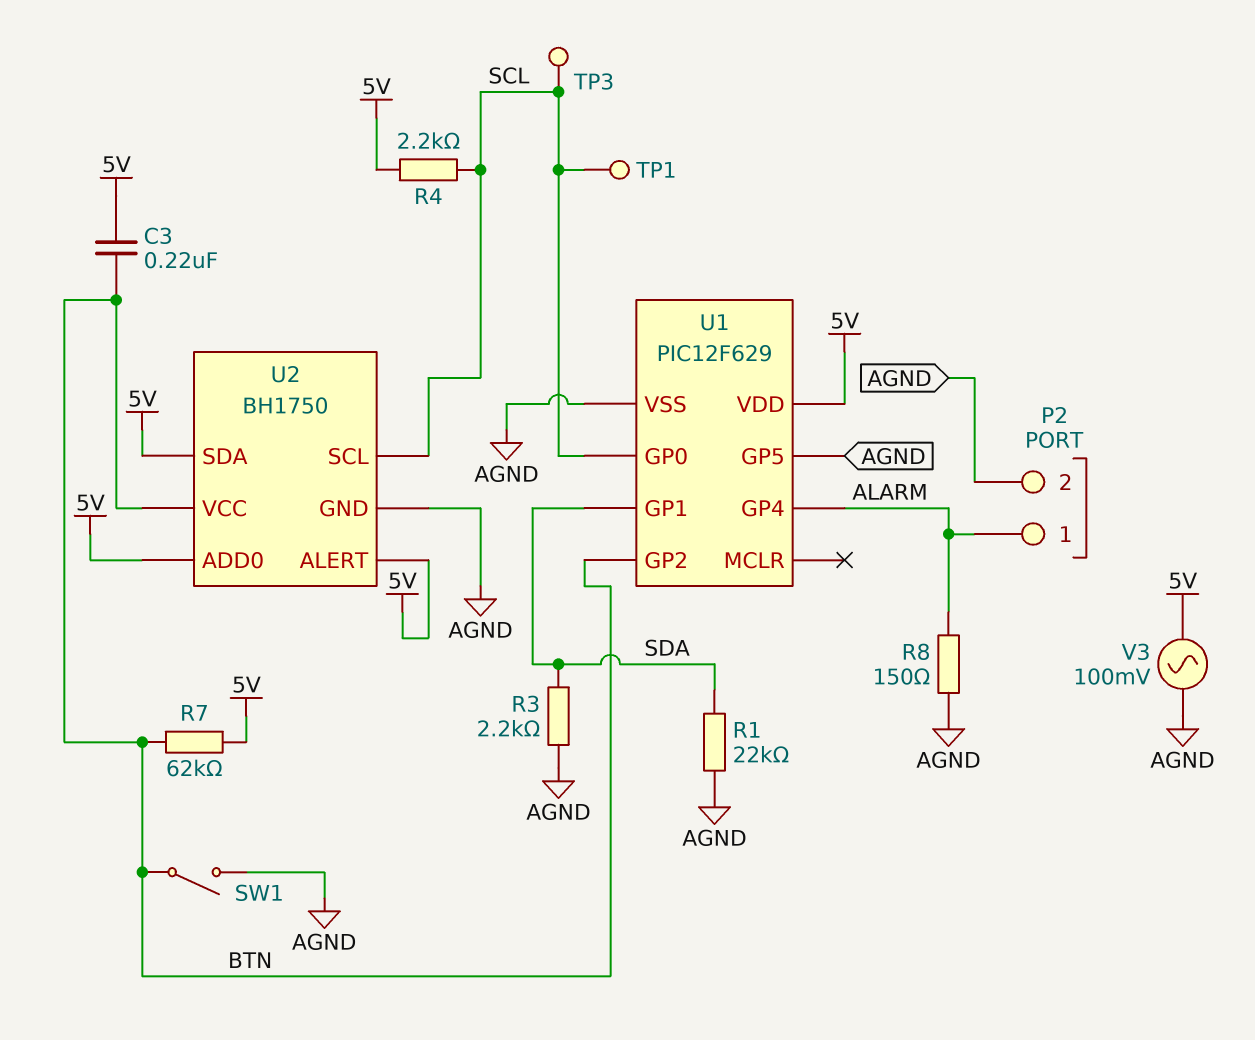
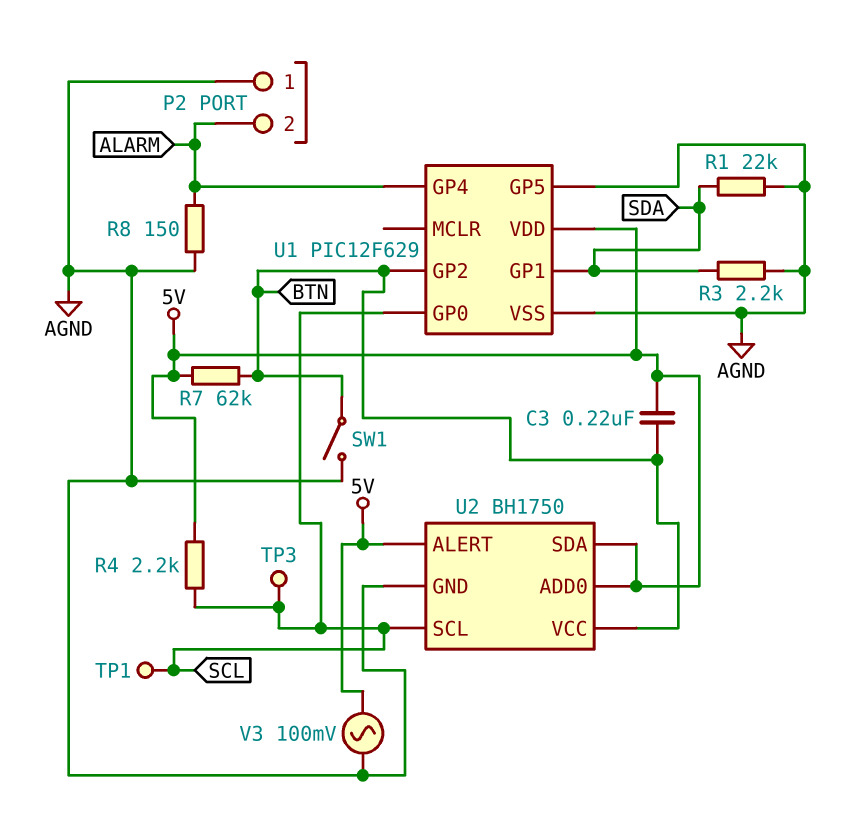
P2 pin 1: ALARM -> AGND
P2 pin 2: AGND -> ALARM

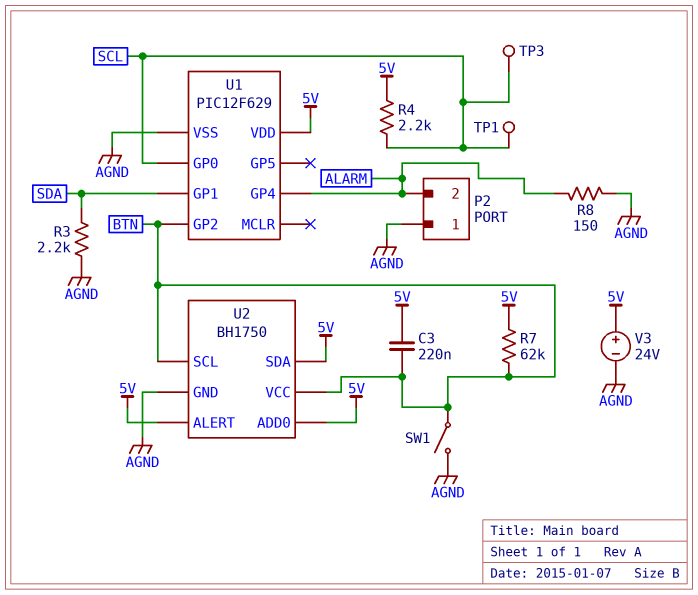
R1: 22k (AGND, SDA) -> none
U1 pin GP5: AGND -> none
U2 pin SCL: SCL -> BTN
V3: AC 100mV (5V, AGND) -> 24V (plus 5V, minus AGND)

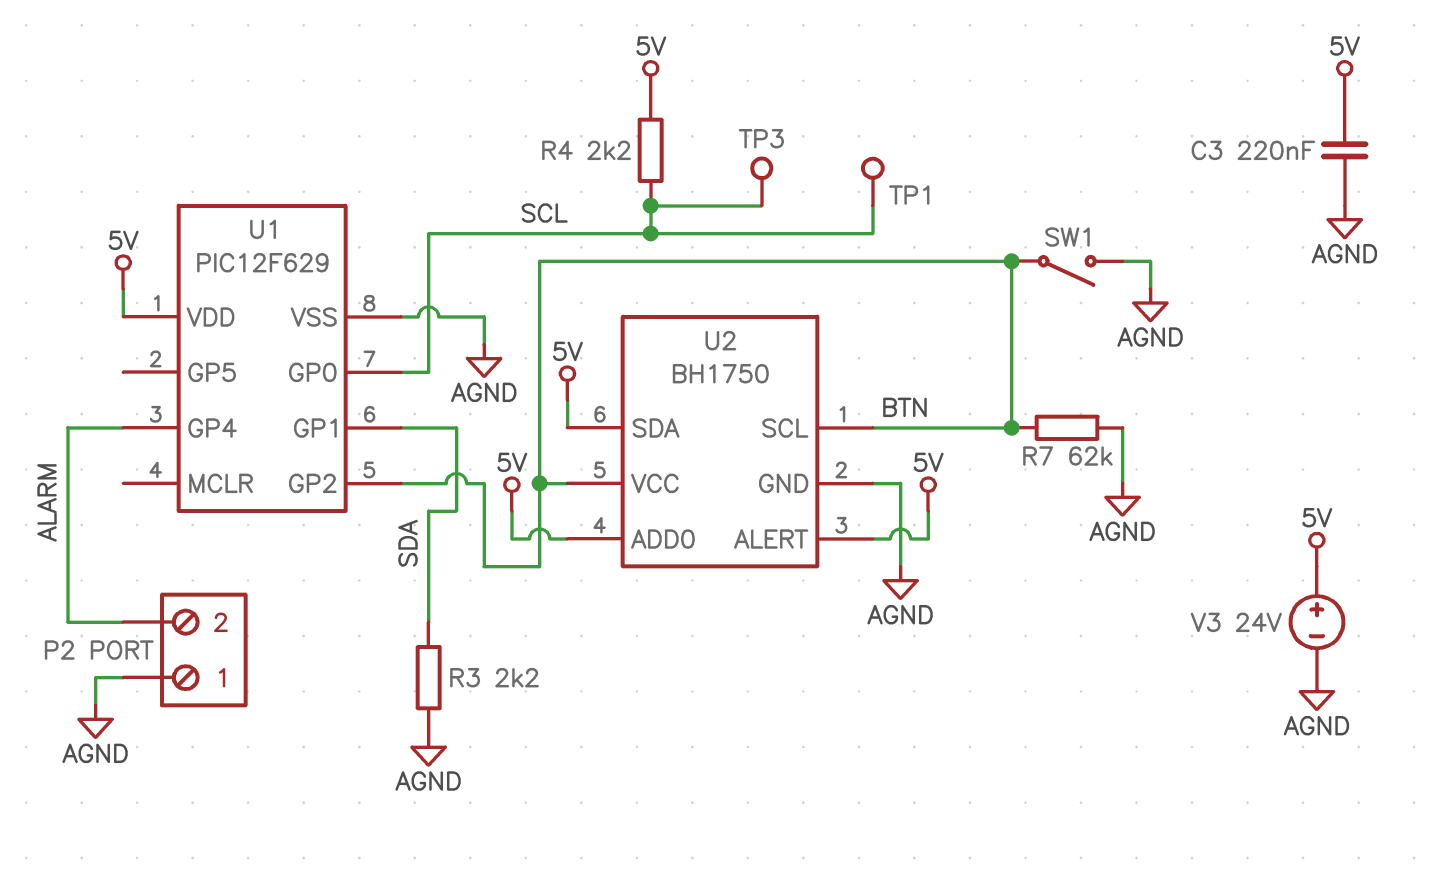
C3: 220nF (5V, BTN) -> 220nF (5V, AGND)
R7: 62k (5V, BTN) -> 62k (AGND, BTN)
R8: 150 (AGND, ALARM) -> none

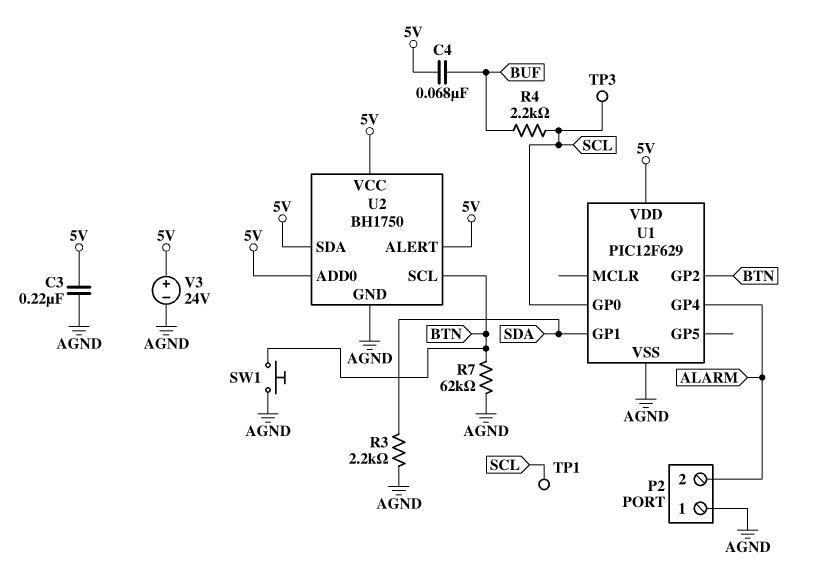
C4: none -> 68nF (5V, BUF)
R4: 2.2k (5V, SCL) -> 2.2k (BUF, SCL)
SW1: switch (AGND, BTN) -> button (AGND, BTN)
U2 pin VCC: BTN -> 5V

